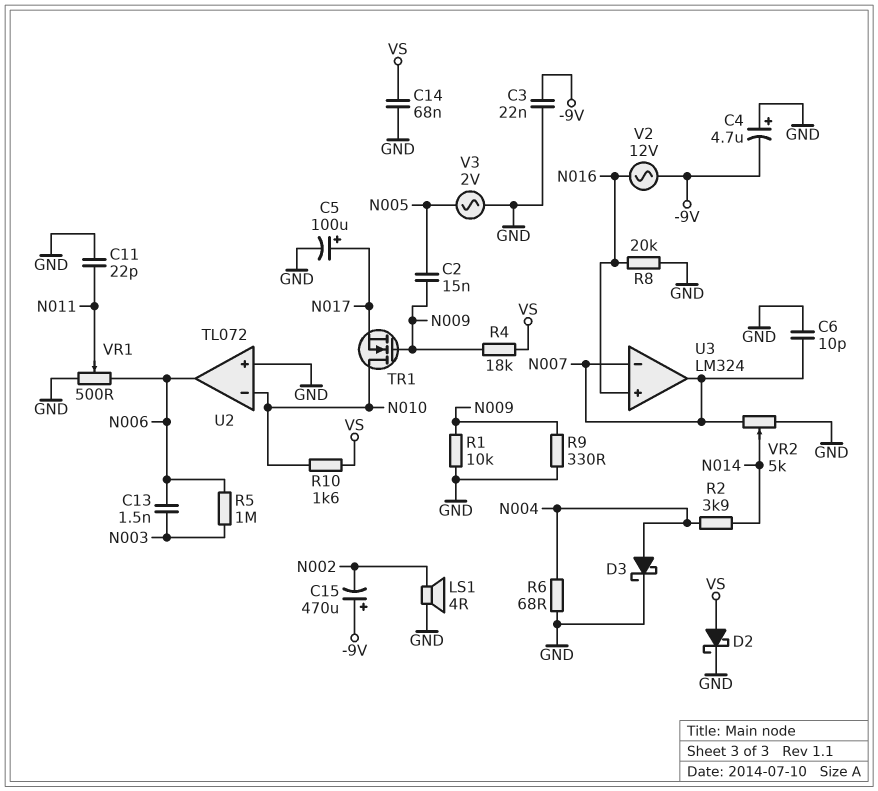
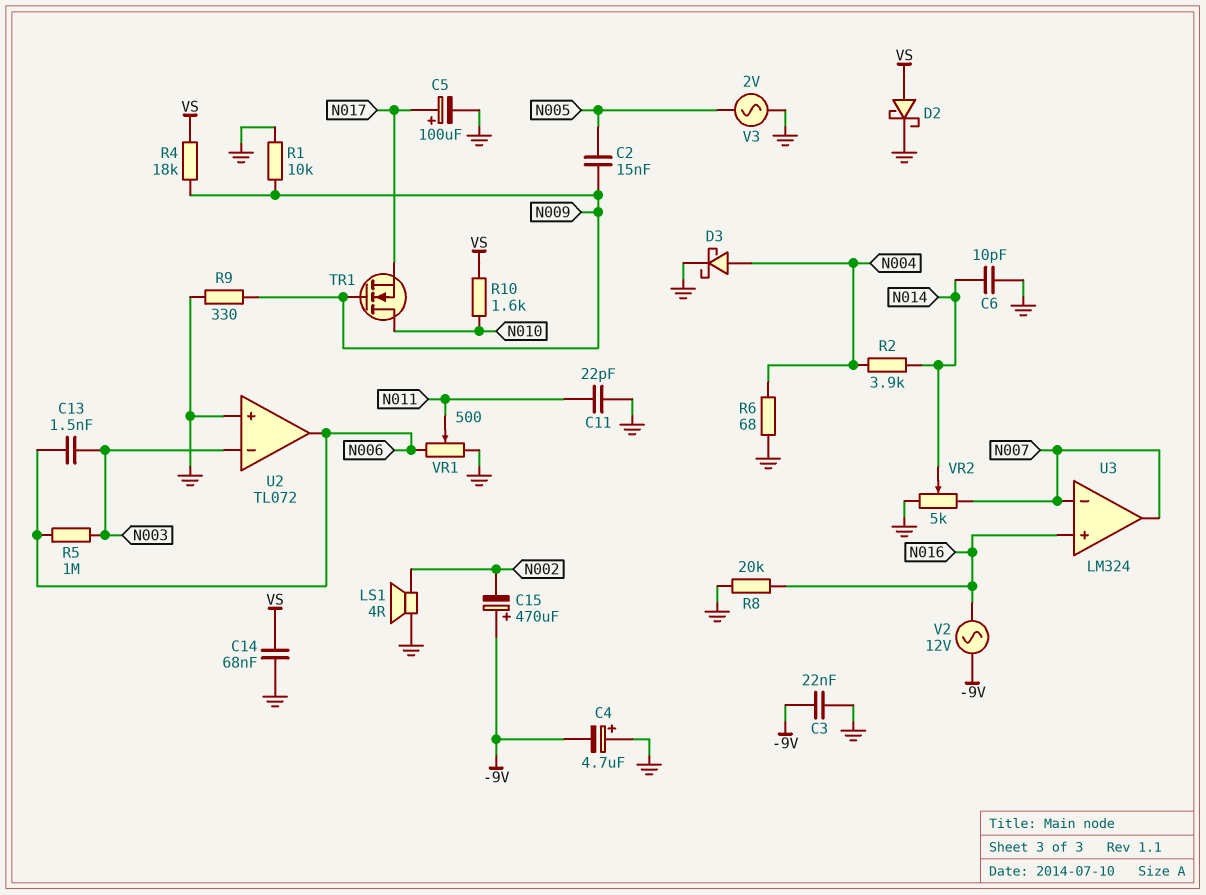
C6: 10pF (GND, N007) -> 10pF (GND, N014)
U2 pin in-: N010 -> N003

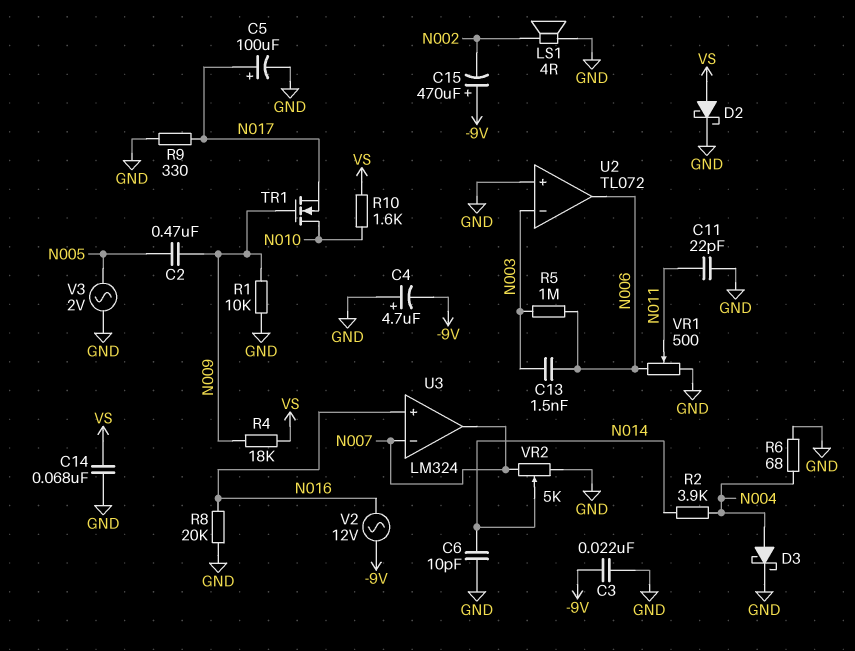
C2: 15nF (N005, N009) -> 470nF (N005, N009)
R9: 330 (GND, N009) -> 330 (GND, N017)

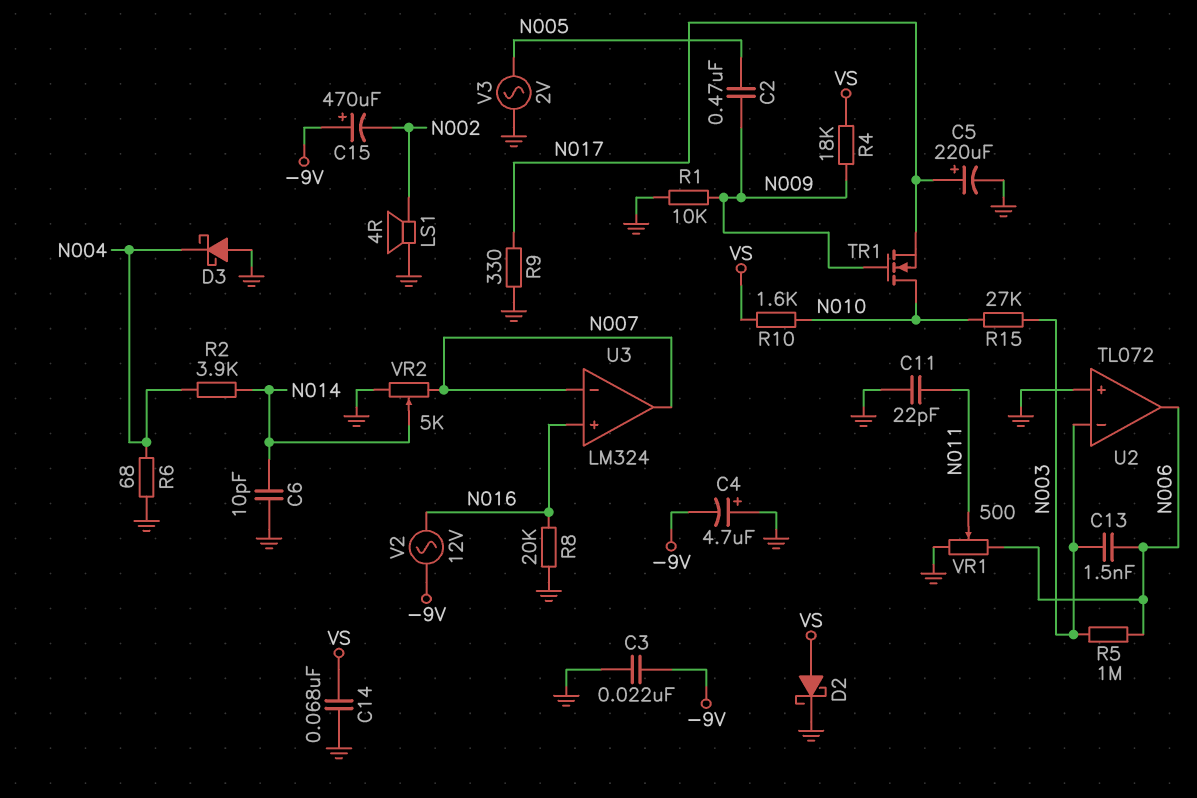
C5: 100uF (plus N017, minus GND) -> 220uF (plus N017, minus GND)
D3: schottky (A N004, K GND) -> schottky (A GND, K N004)
R15: none -> 27k (N003, N010)

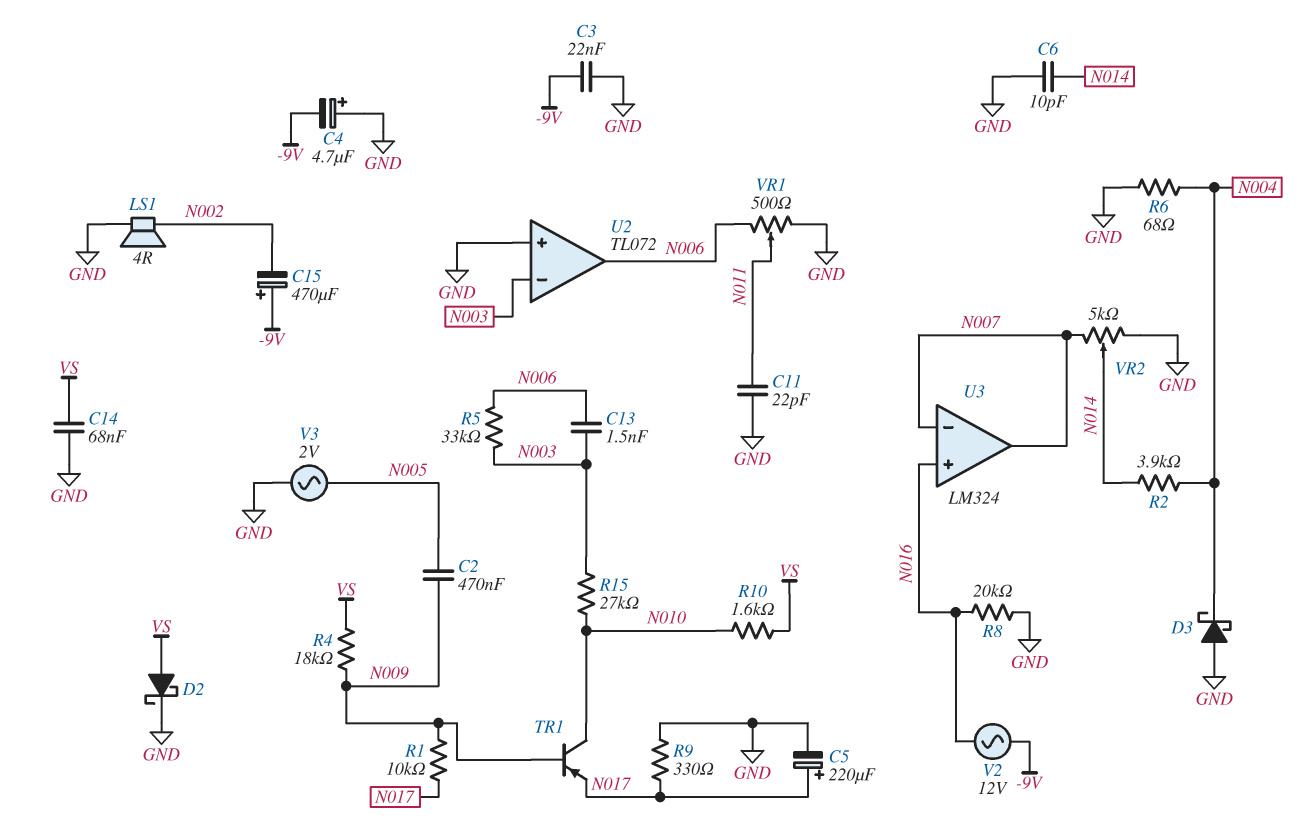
R1: 10k (GND, N009) -> 10k (N009, N017)
R5: 1M (N003, N006) -> 33k (N003, N006)
TR1: NMOS (G N009, D N010, S N017) -> PNP (B N009, C N010, E N017)

